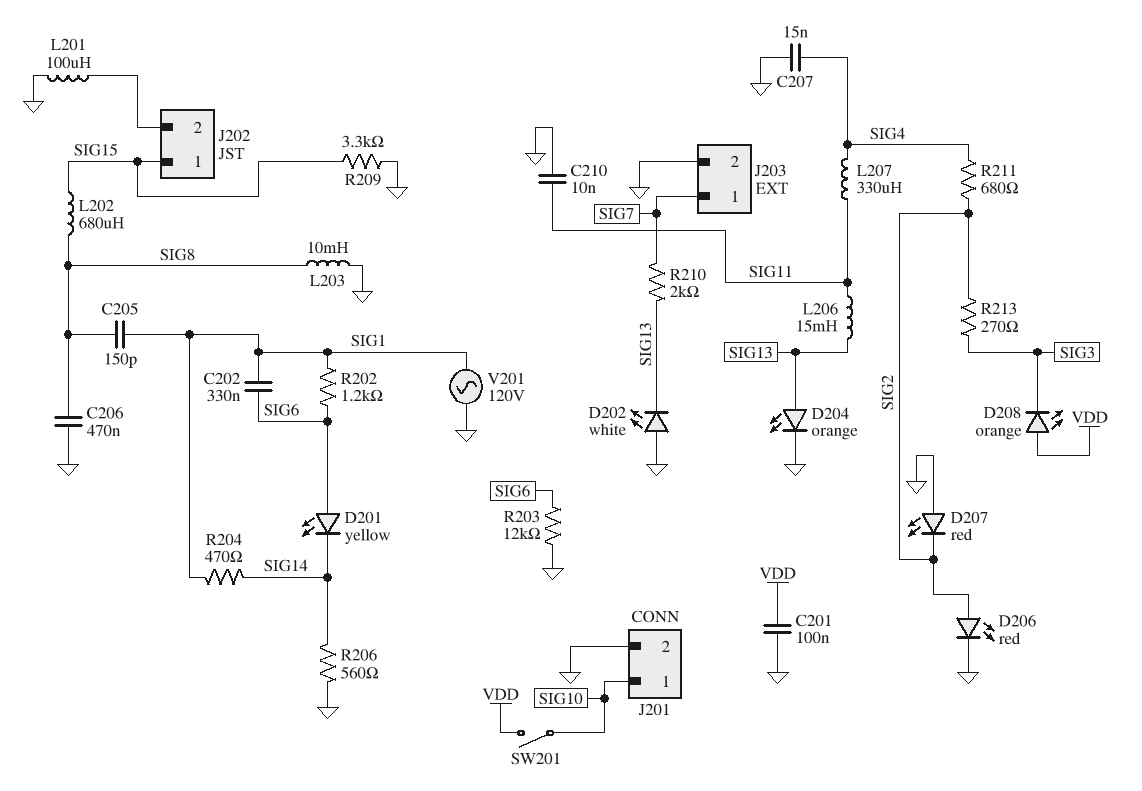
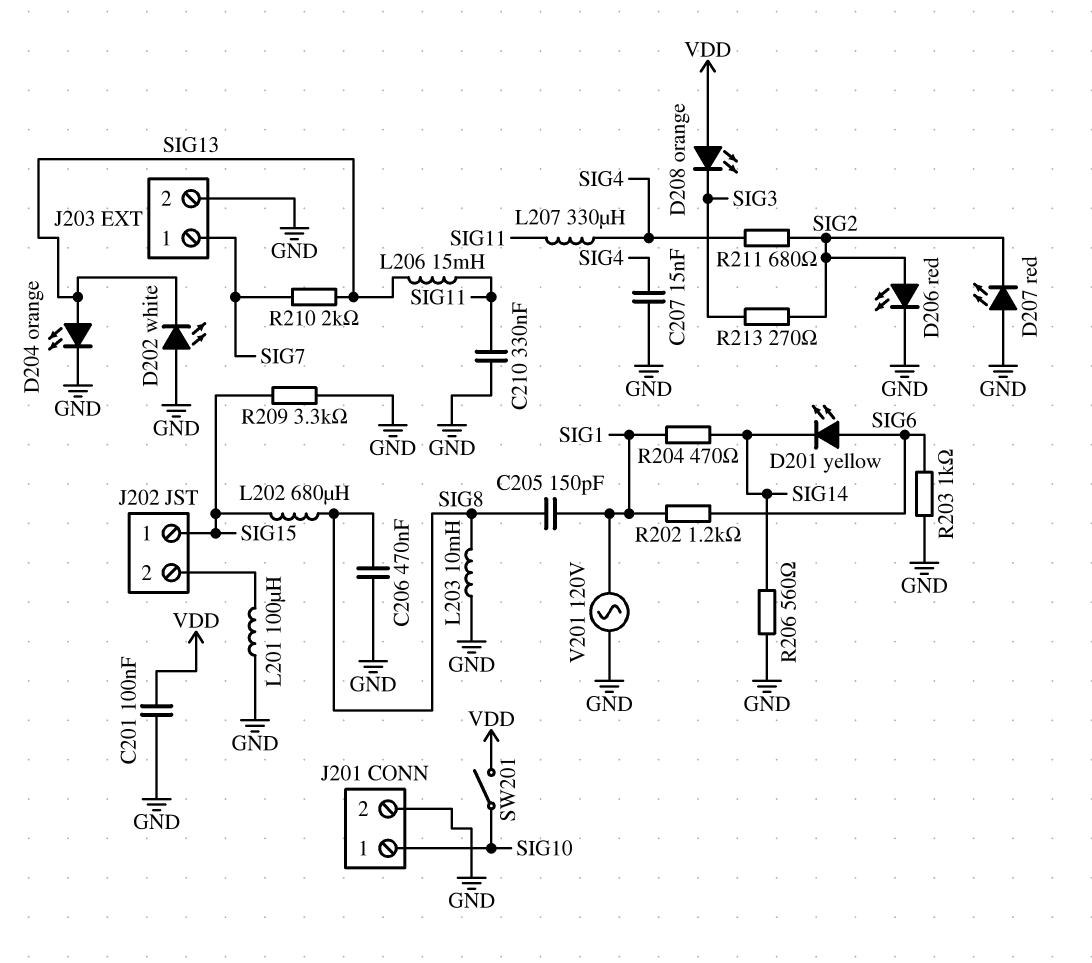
C202: 330nF (SIG1, SIG6) -> none
C210: 10nF (GND, SIG11) -> 330nF (GND, SIG11)
R203: 12k (GND, SIG6) -> 1k (GND, SIG6)

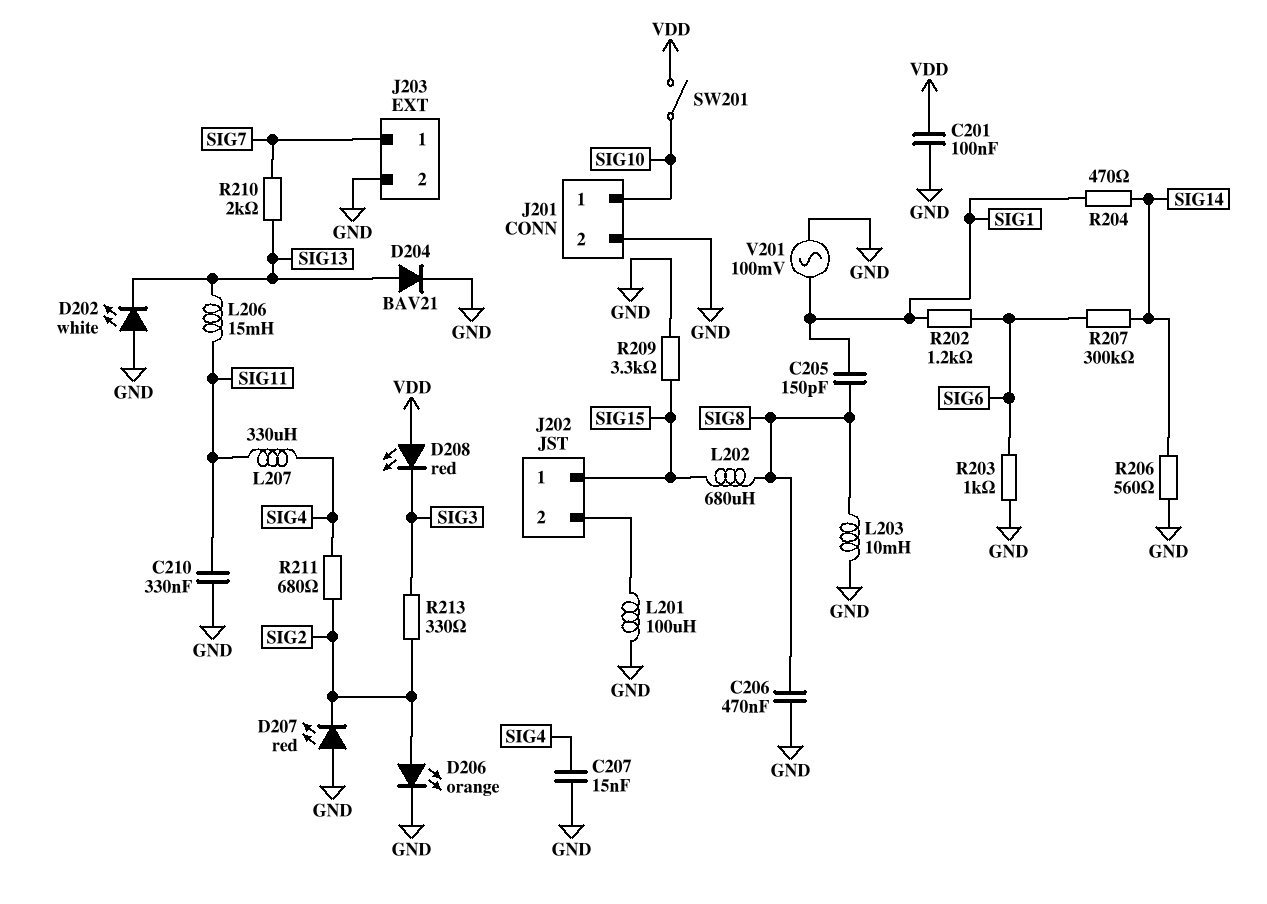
D201: LED yellow (A SIG6, K SIG14) -> none
D204: LED orange (A SIG13, K GND) -> diode BAV21 (A SIG13, K GND)
D206: LED red (A SIG2, K GND) -> LED orange (A SIG2, K GND)
D208: LED orange (A VDD, K SIG3) -> LED red (A VDD, K SIG3)
R207: none -> 300k (SIG6, SIG14)
R213: 270 (SIG2, SIG3) -> 330 (SIG2, SIG3)
V201: AC 120V (GND, SIG1) -> AC 100mV (GND, SIG1)

